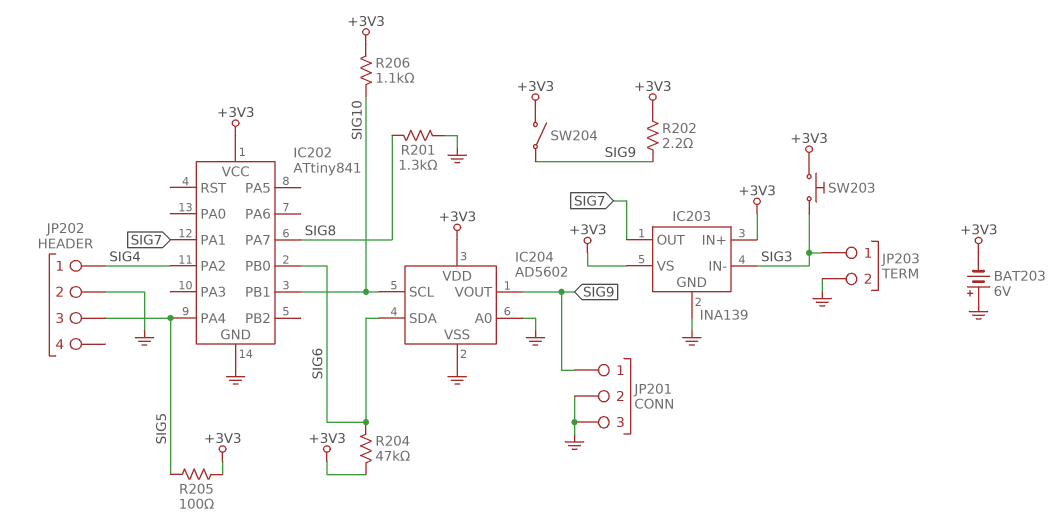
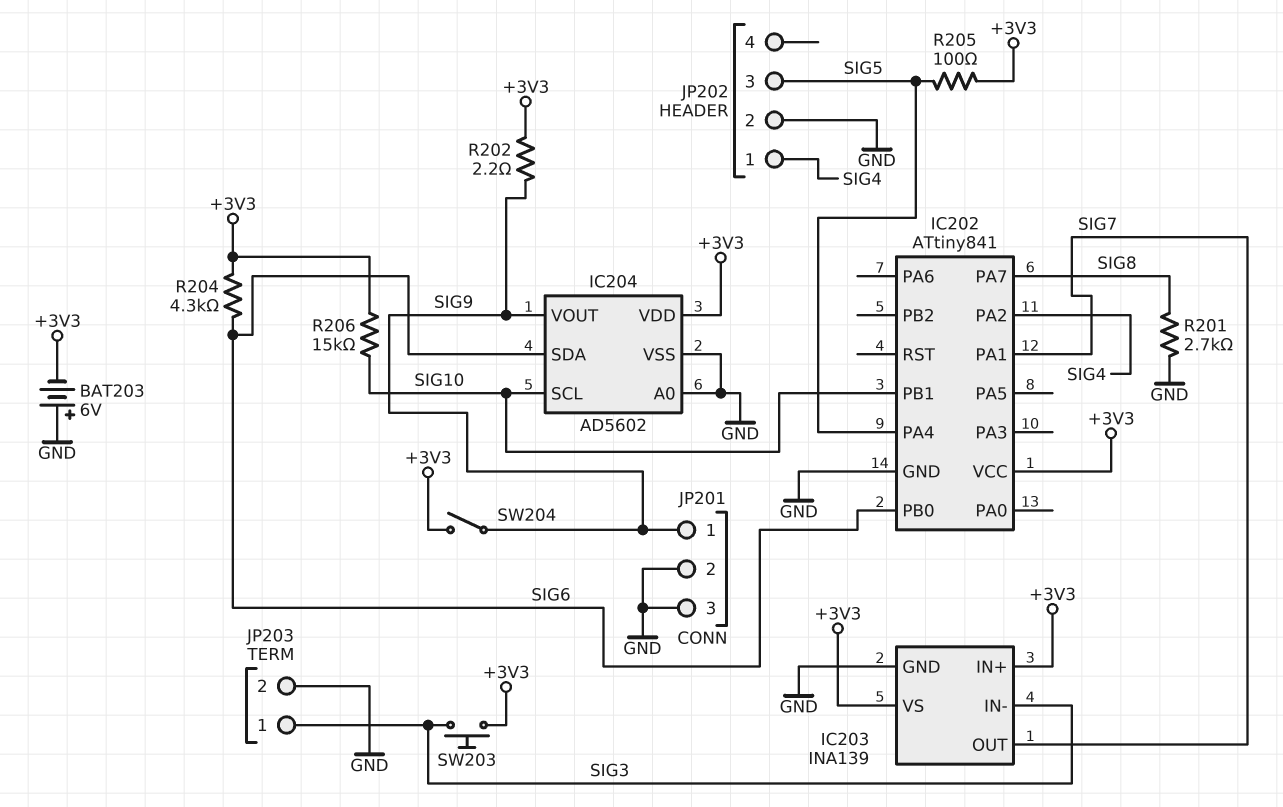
R201: 1.3k (GND, SIG8) -> 2.7k (GND, SIG8)
R204: 47k (+3V3, SIG6) -> 4.3k (+3V3, SIG6)
R206: 1.1k (+3V3, SIG10) -> 15k (+3V3, SIG10)

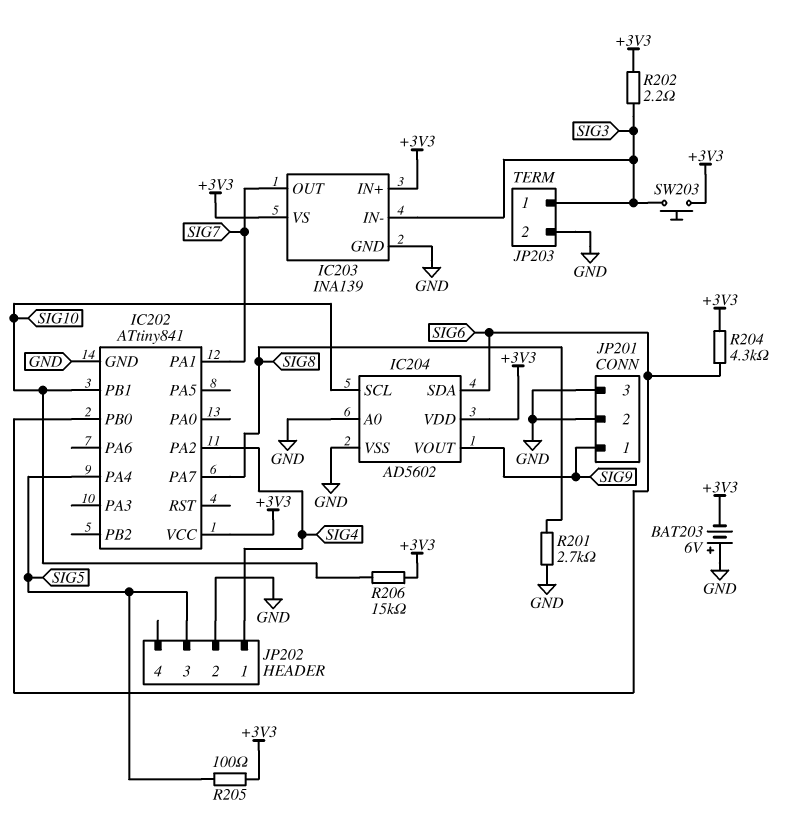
R202: 2.2 (+3V3, SIG9) -> 2.2 (+3V3, SIG3)
SW204: switch (+3V3, SIG9) -> none

